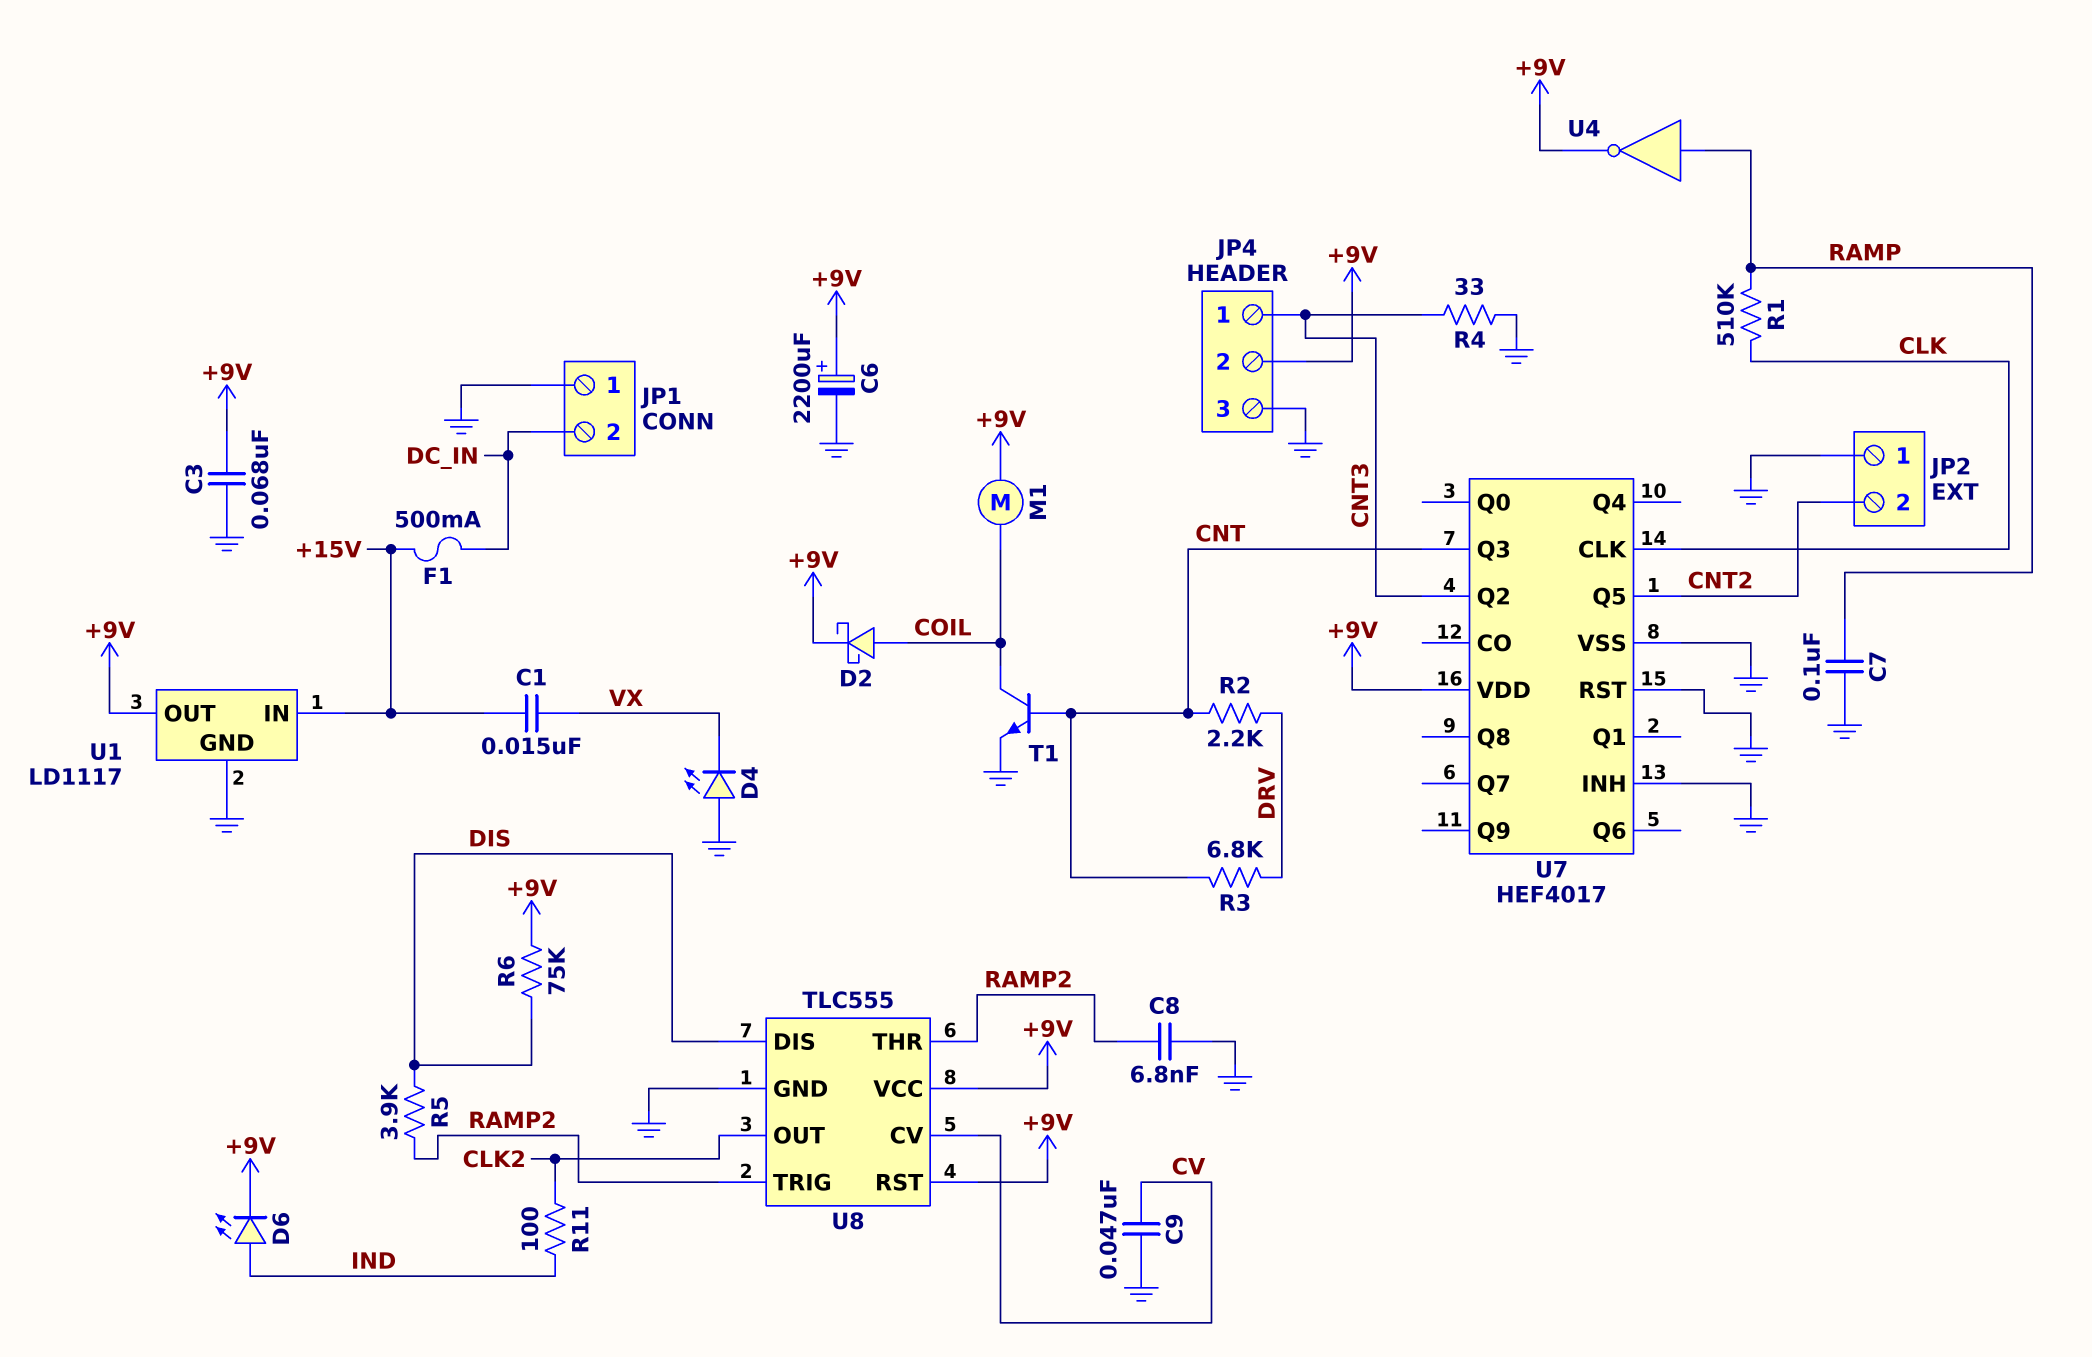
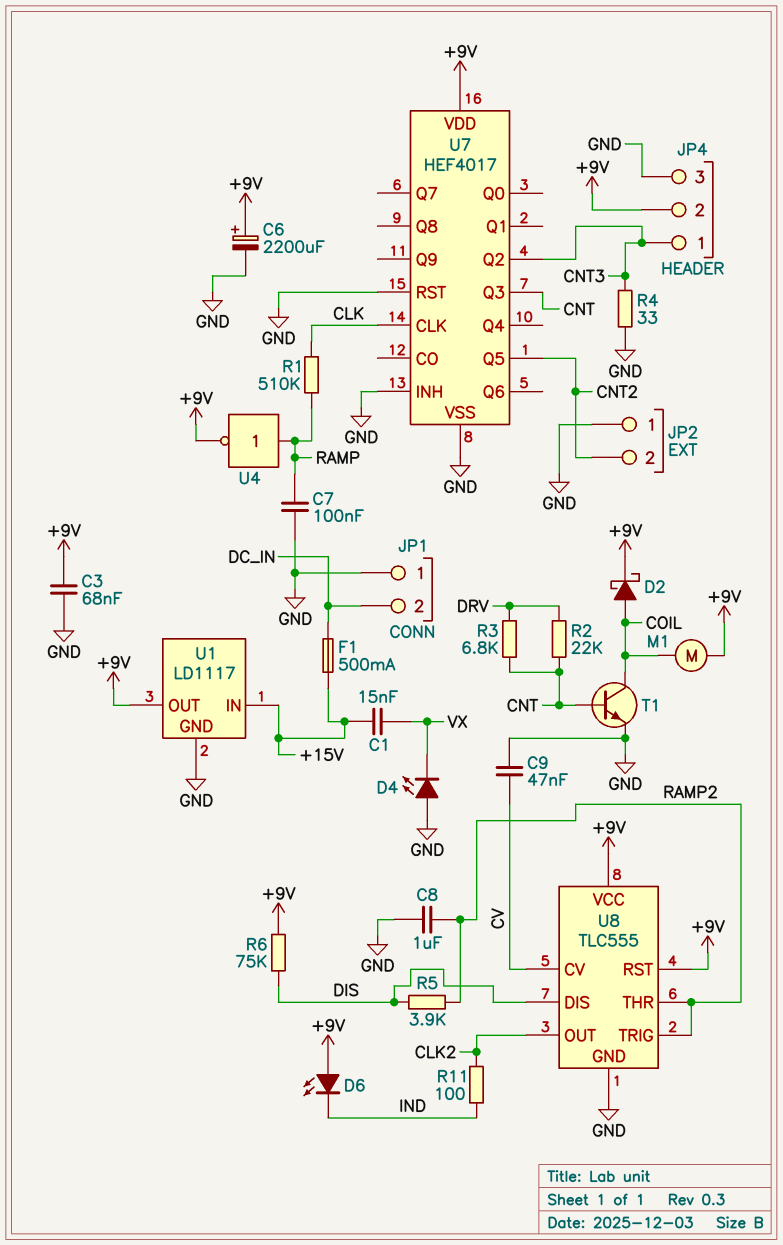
C8: 6.8nF (GND, RAMP2) -> 1uF (GND, RAMP2)
D6: LED (A IND, K +9V) -> LED (A +9V, K IND)
R2: 2.2k (CNT, DRV) -> 22k (CNT, DRV)

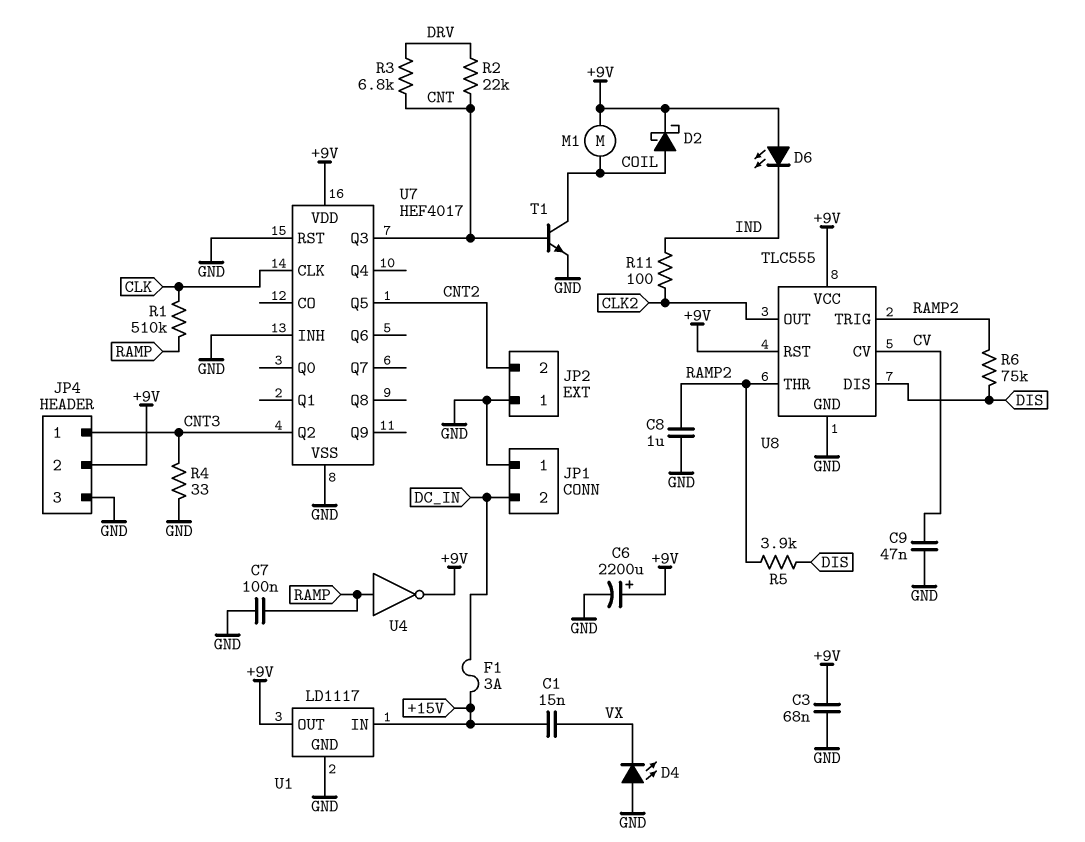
F1: 500mA (+15V, DC_IN) -> 3A (+15V, DC_IN)
R6: 75k (+9V, DIS) -> 75k (DIS, RAMP2)

